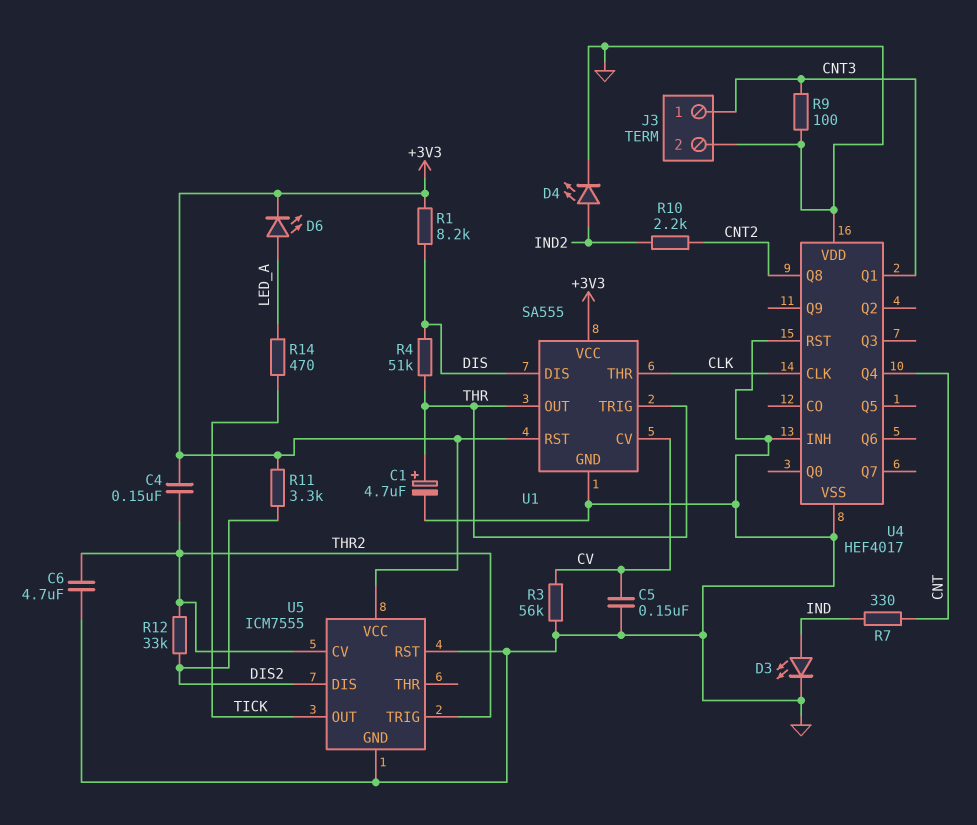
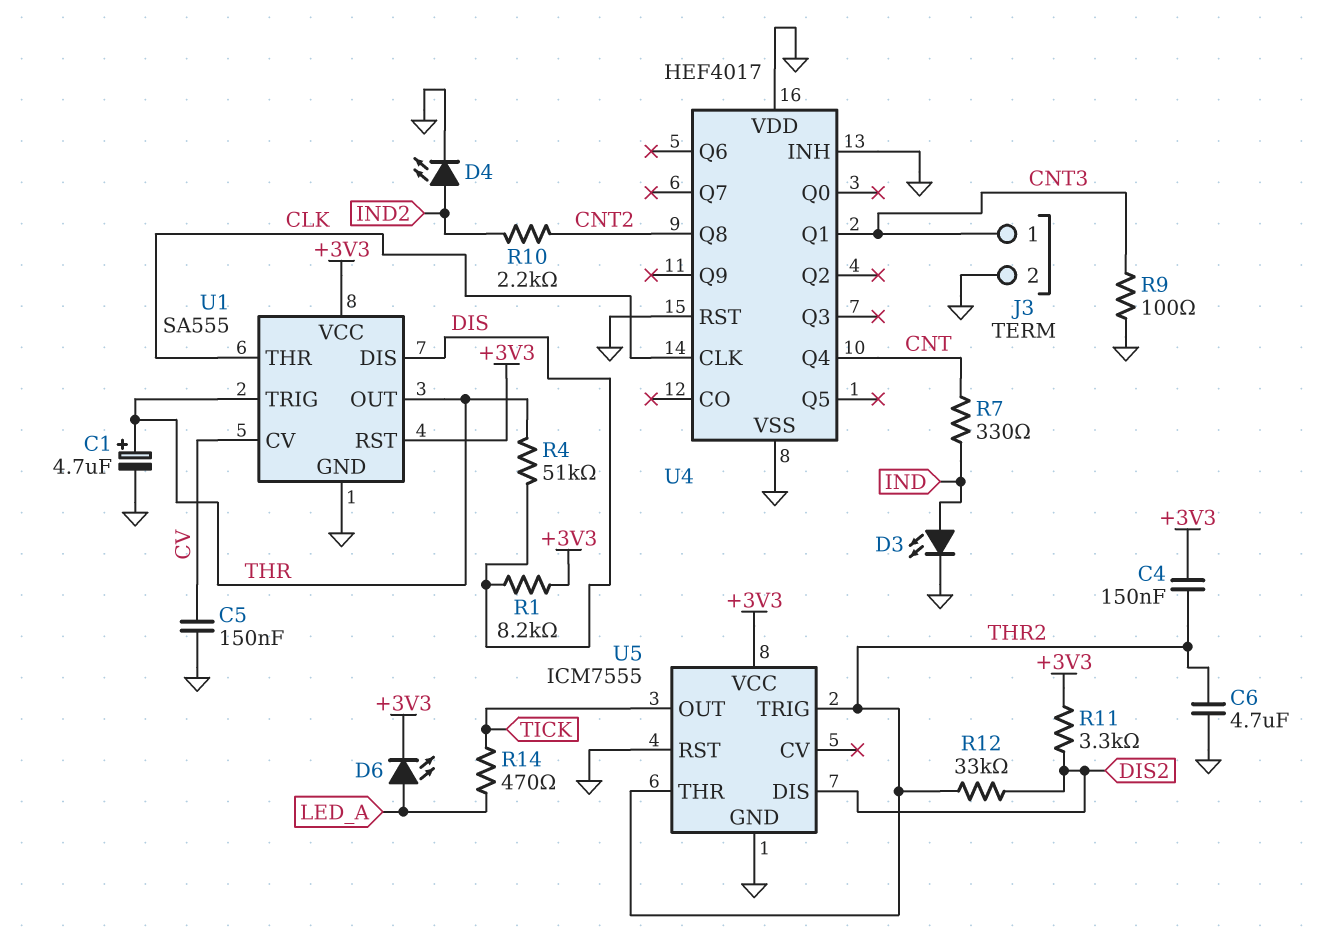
R3: 56k (CV, GND) -> none
U5 pin CV: THR2 -> none
U5 pin THR: none -> THR2

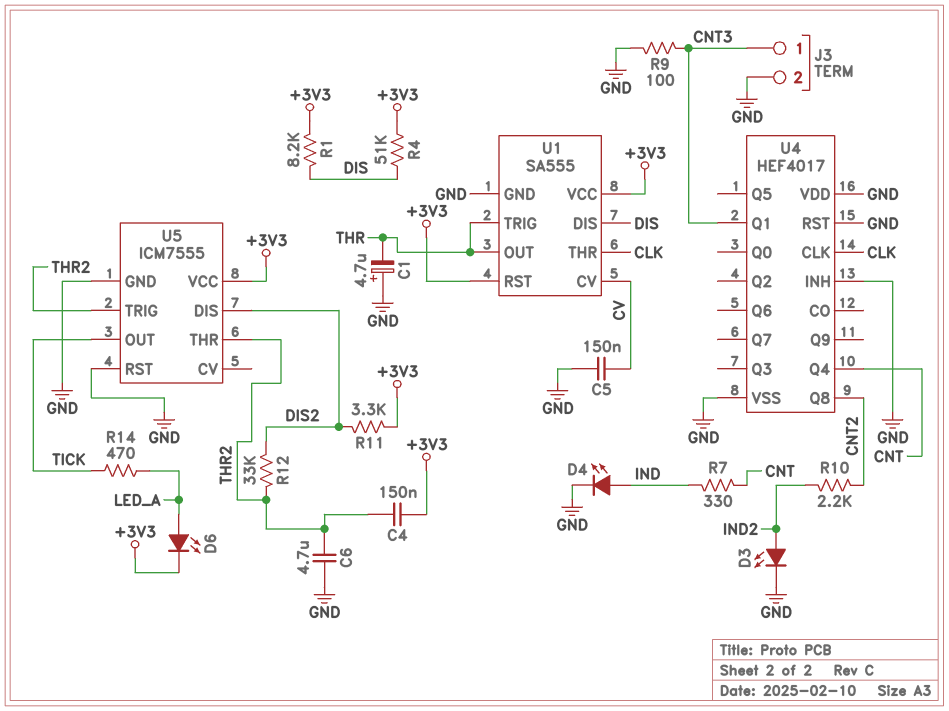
C1: 4.7uF (plus THR, minus GND) -> 4.7uF (plus GND, minus THR)
D3: LED (A IND, K GND) -> LED (A IND2, K GND)
D4: LED (A IND2, K GND) -> LED (A IND, K GND)
R4: 51k (DIS, THR) -> 51k (+3V3, DIS)

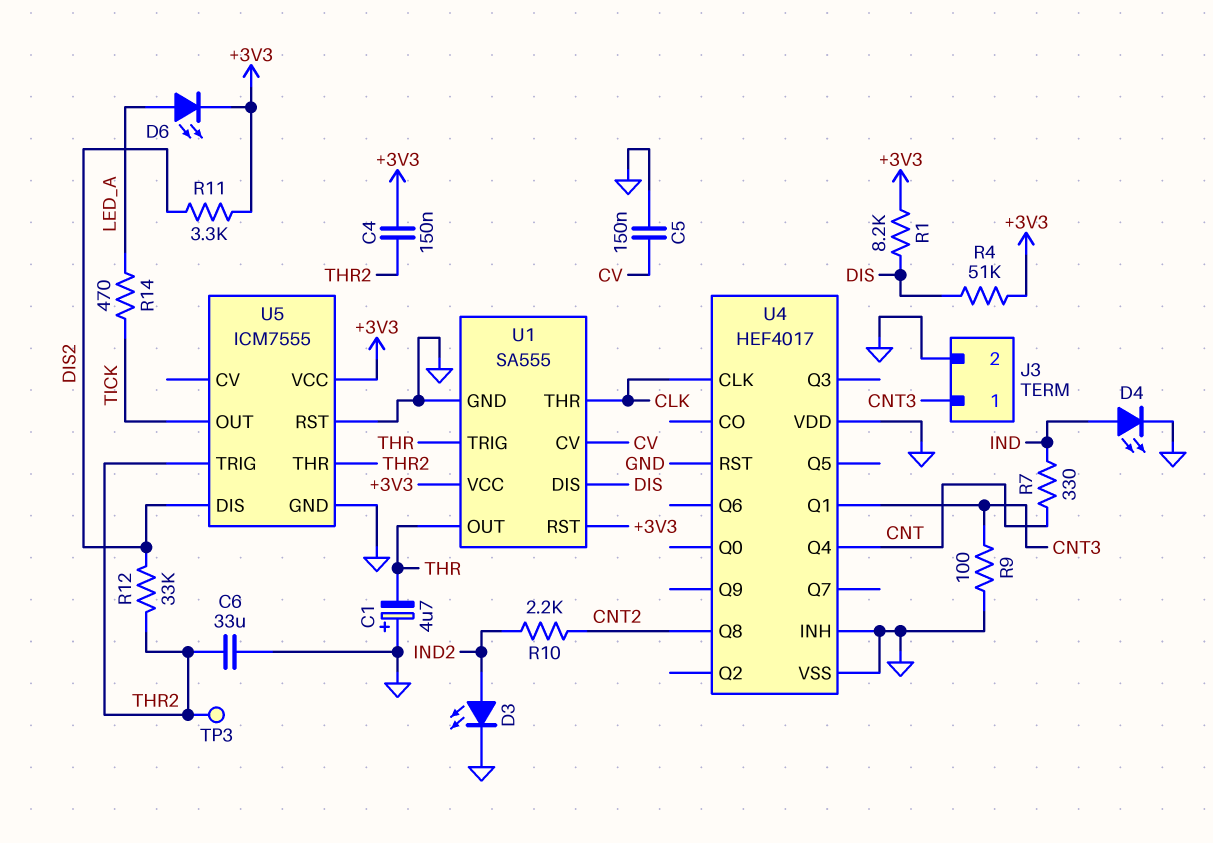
C6: 4.7uF (GND, THR2) -> 33uF (GND, THR2)
TP3: none -> test point (THR2)

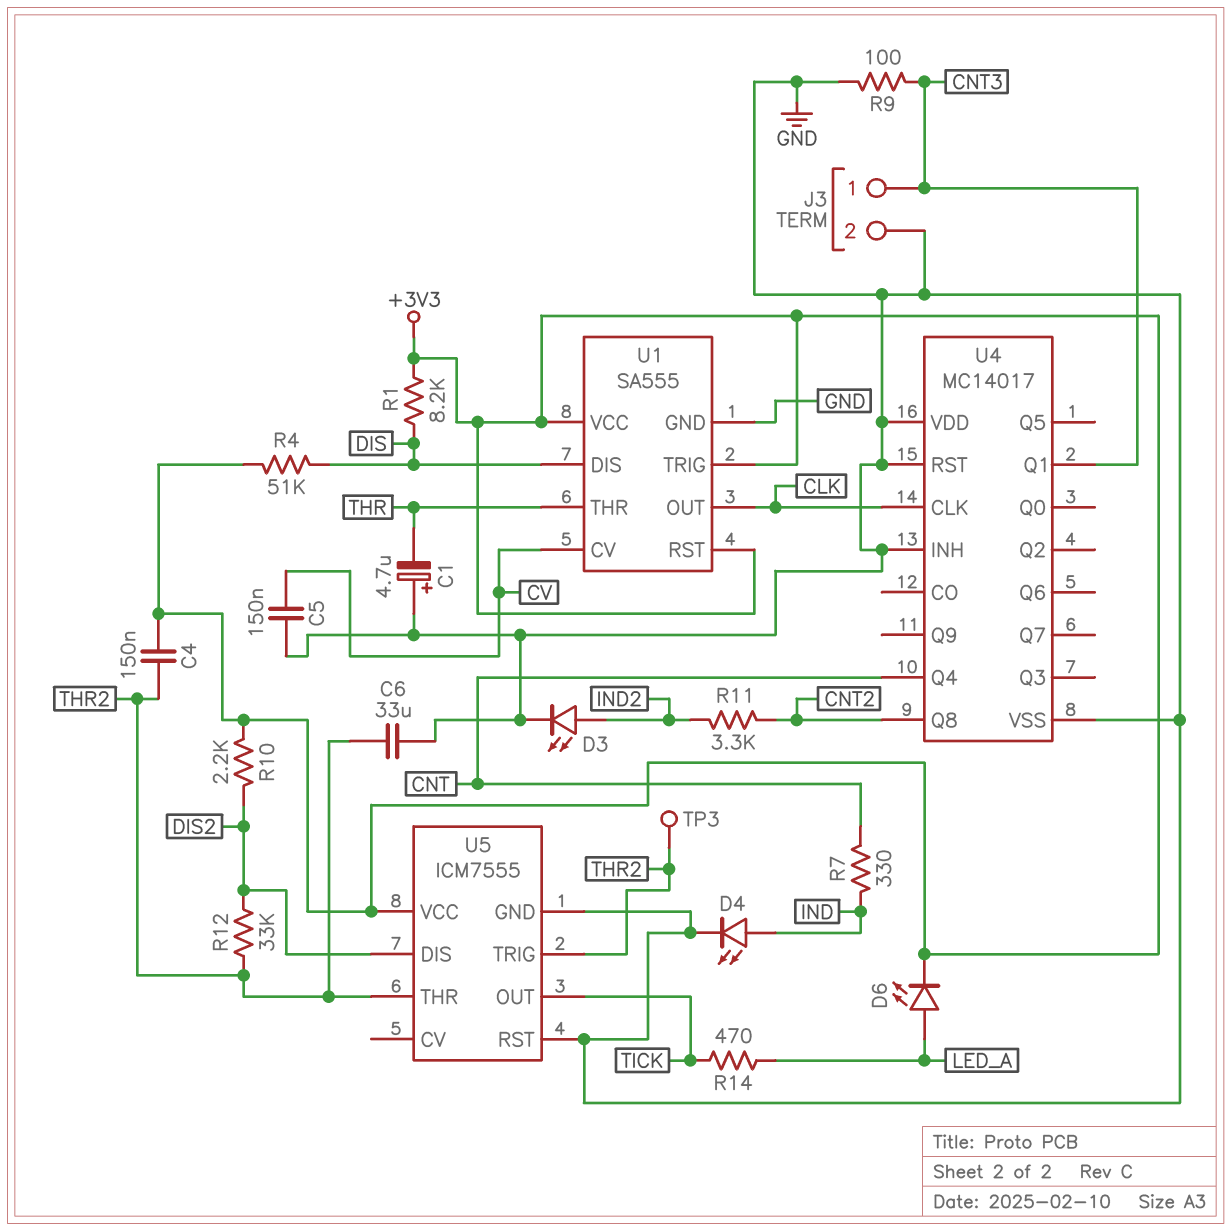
R10: 2.2k (CNT2, IND2) -> 2.2k (+3V3, DIS2)
R11: 3.3k (+3V3, DIS2) -> 3.3k (CNT2, IND2)
U1 pin OUT: THR -> CLK
U1 pin THR: CLK -> THR
U1 pin TRIG: THR -> +3V3
U4: HEF4017 -> MC14017

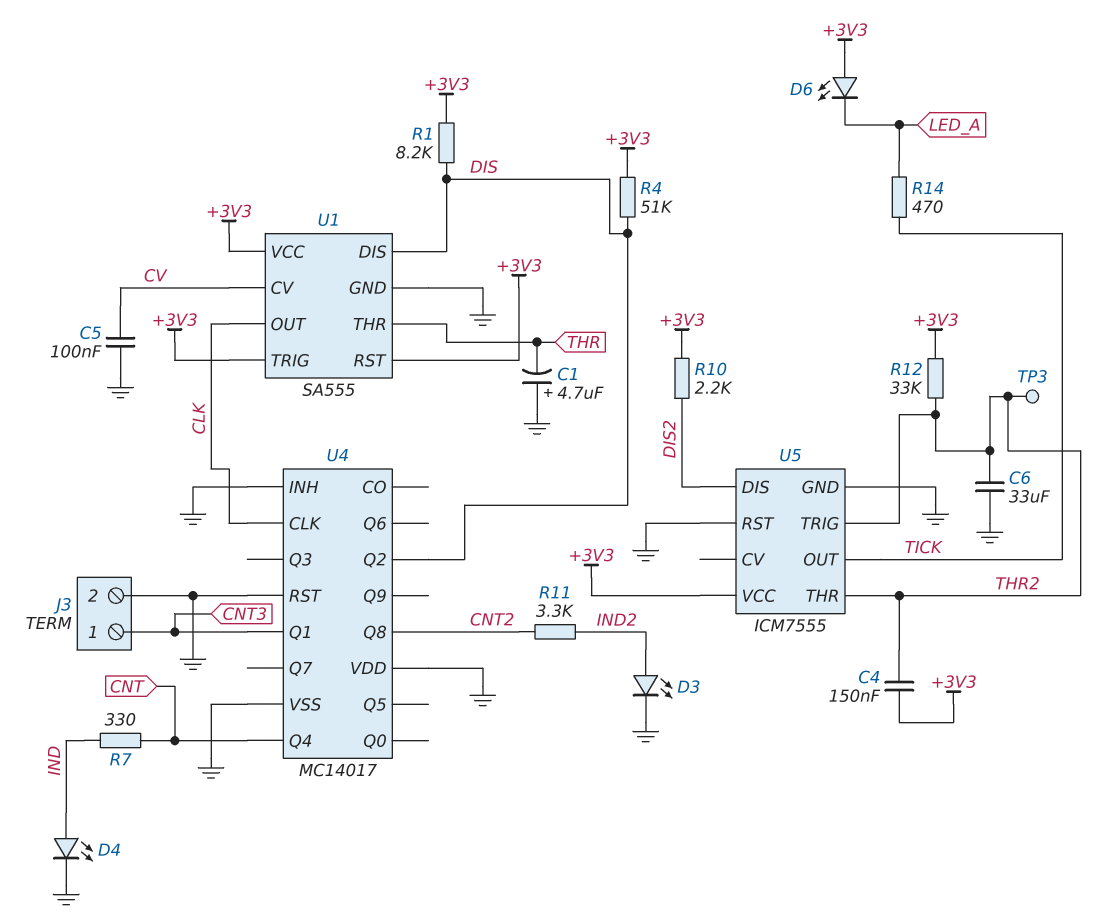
C5: 150nF (CV, GND) -> 100nF (CV, GND)
D6: LED (A LED_A, K +3V3) -> LED (A +3V3, K LED_A)
R9: 100 (CNT3, GND) -> none
R12: 33k (DIS2, THR2) -> 33k (+3V3, THR2)
U4 pin Q2: none -> DIS

